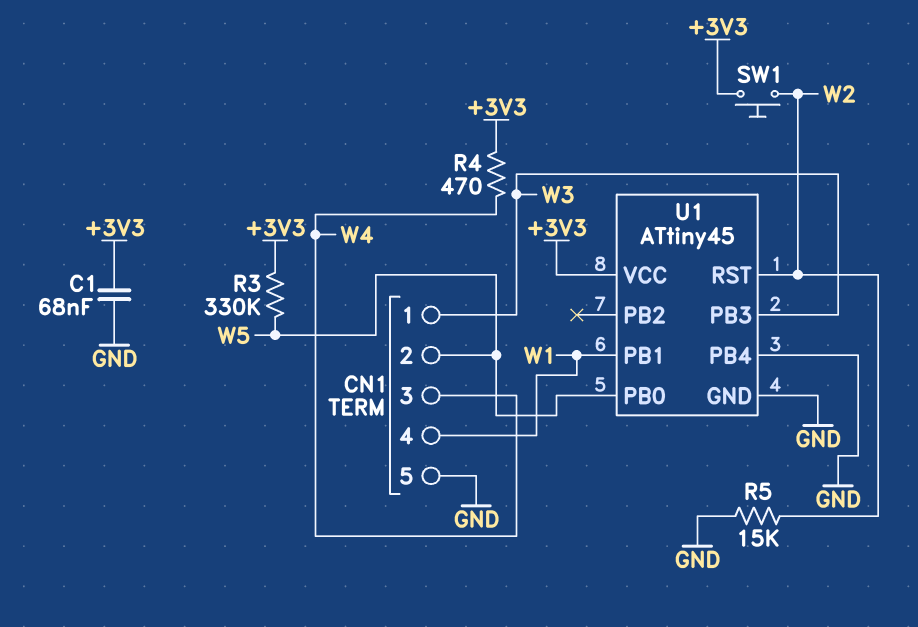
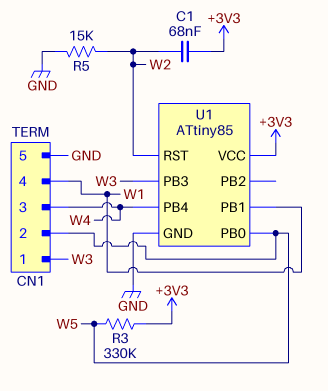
C1: 68nF (+3V3, GND) -> 68nF (+3V3, W2)
R4: 470 (+3V3, W4) -> none
SW1: button (+3V3, W2) -> none
U1: ATtiny45 -> ATtiny85
U1 pin PB4: GND -> W4

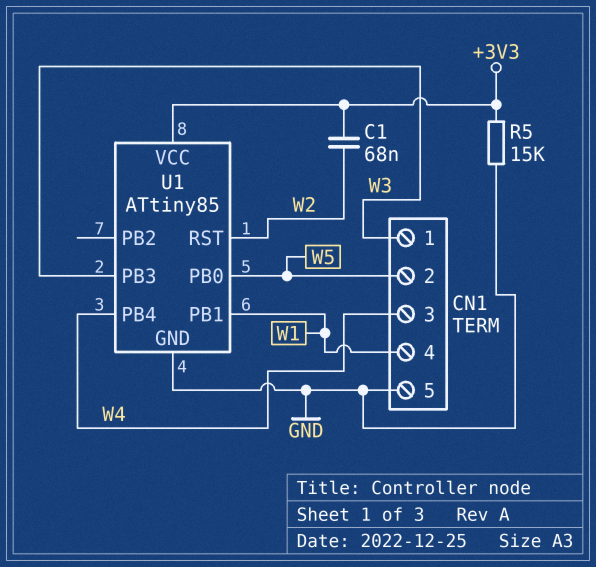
R3: 330k (+3V3, W5) -> none
R5: 15k (GND, W2) -> 15k (+3V3, GND)

